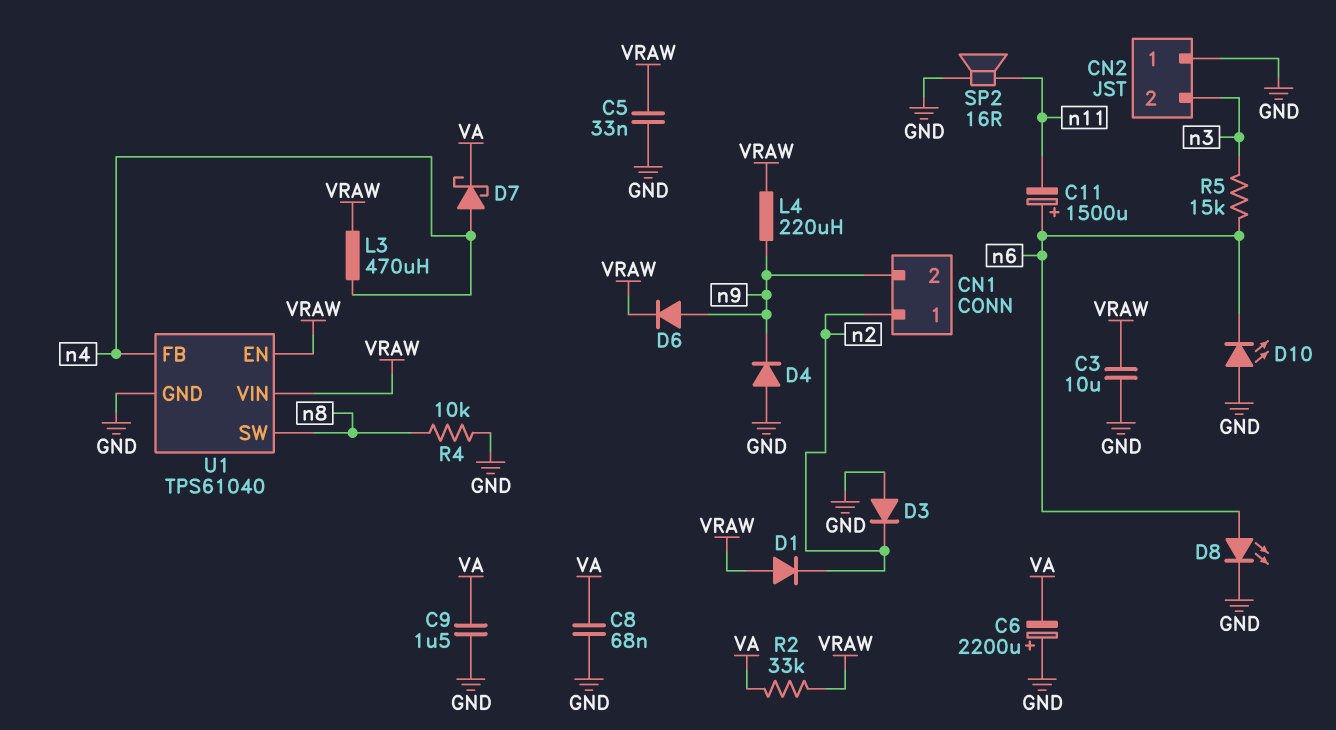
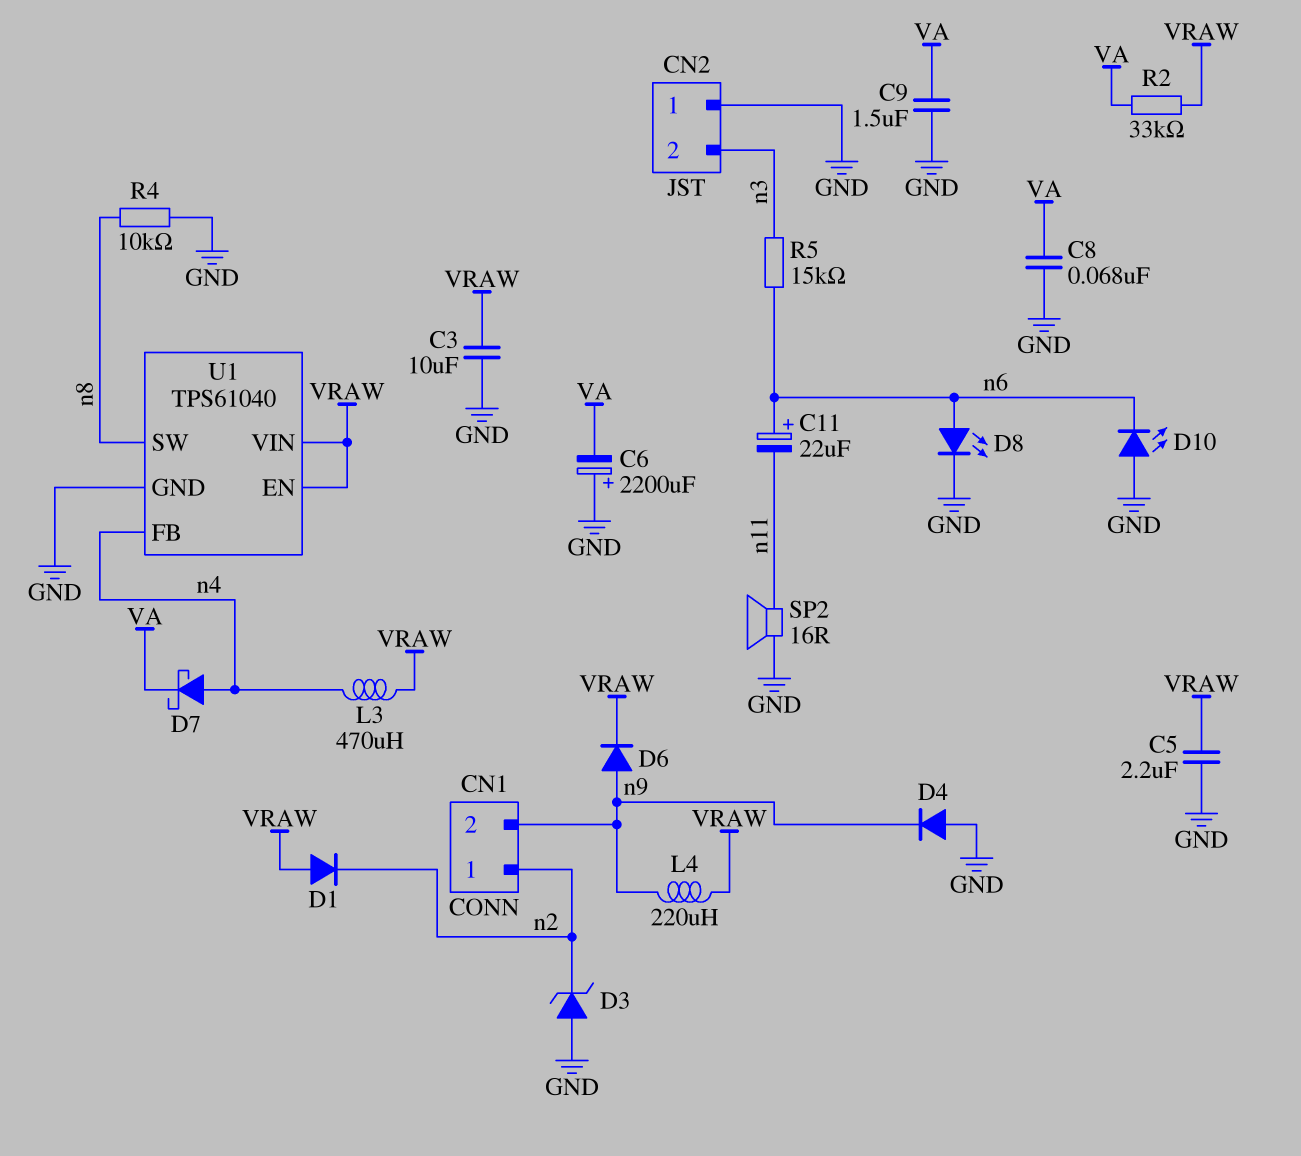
C5: 33nF (GND, VRAW) -> 2.2uF (GND, VRAW)
C11: 1500uF (plus n6, minus n11) -> 22uF (plus n6, minus n11)
D3: diode (A GND, K n2) -> zener (A GND, K n2)

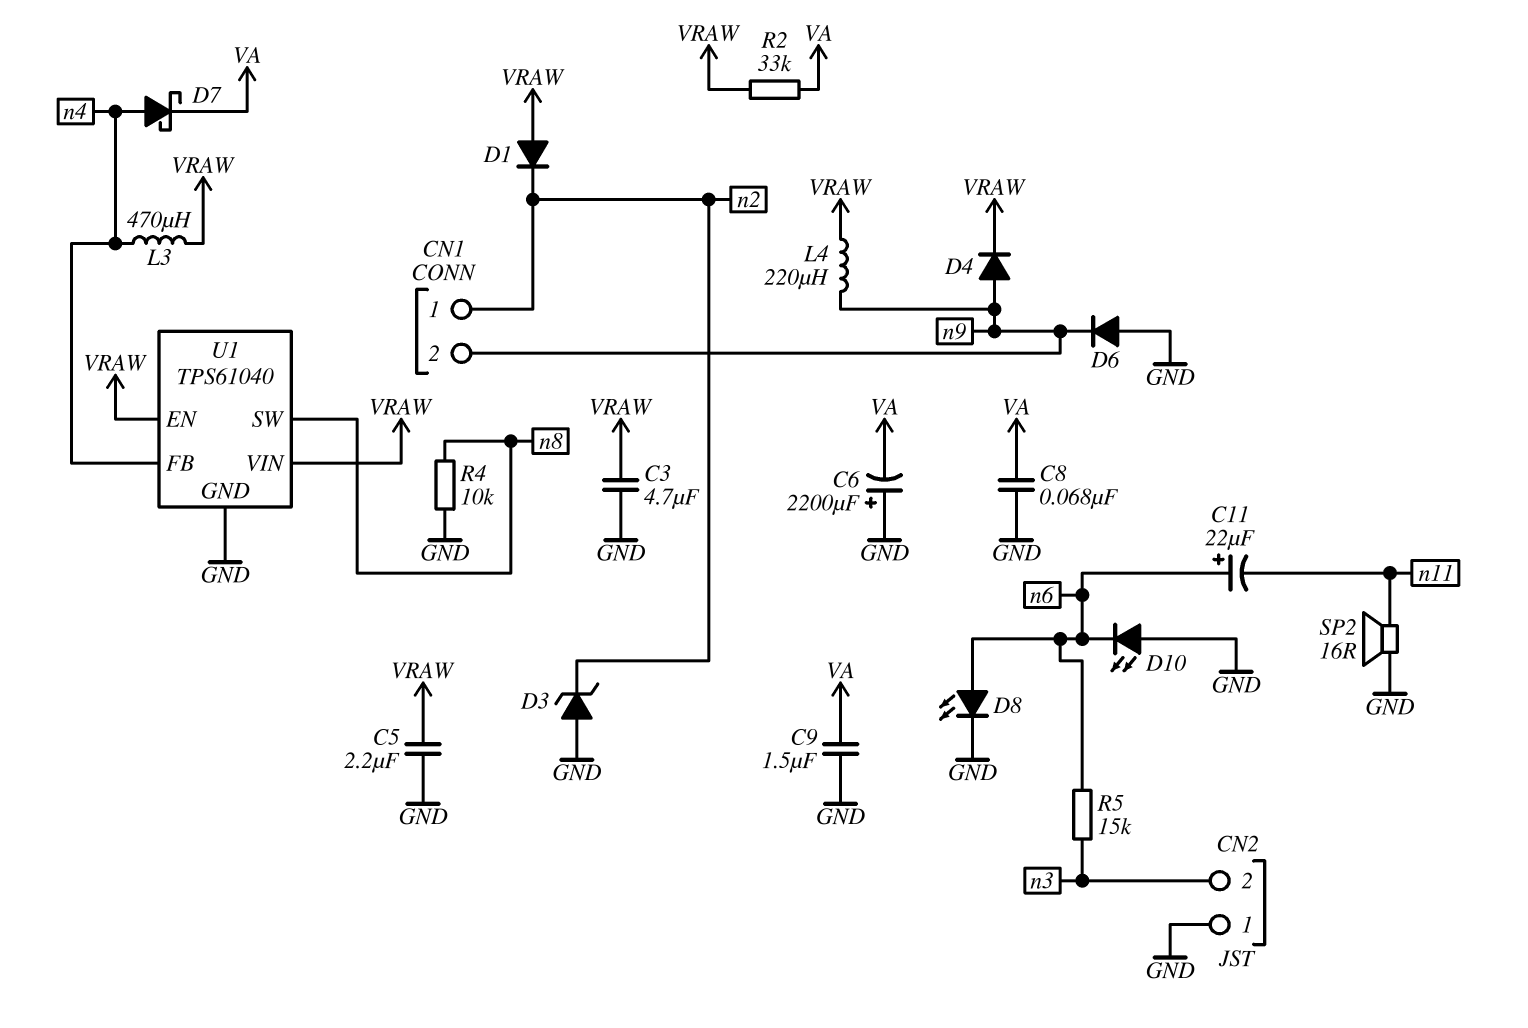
C3: 10uF (GND, VRAW) -> 4.7uF (GND, VRAW)
D4: diode (A GND, K n9) -> diode (A n9, K VRAW)
D6: diode (A n9, K VRAW) -> diode (A GND, K n9)

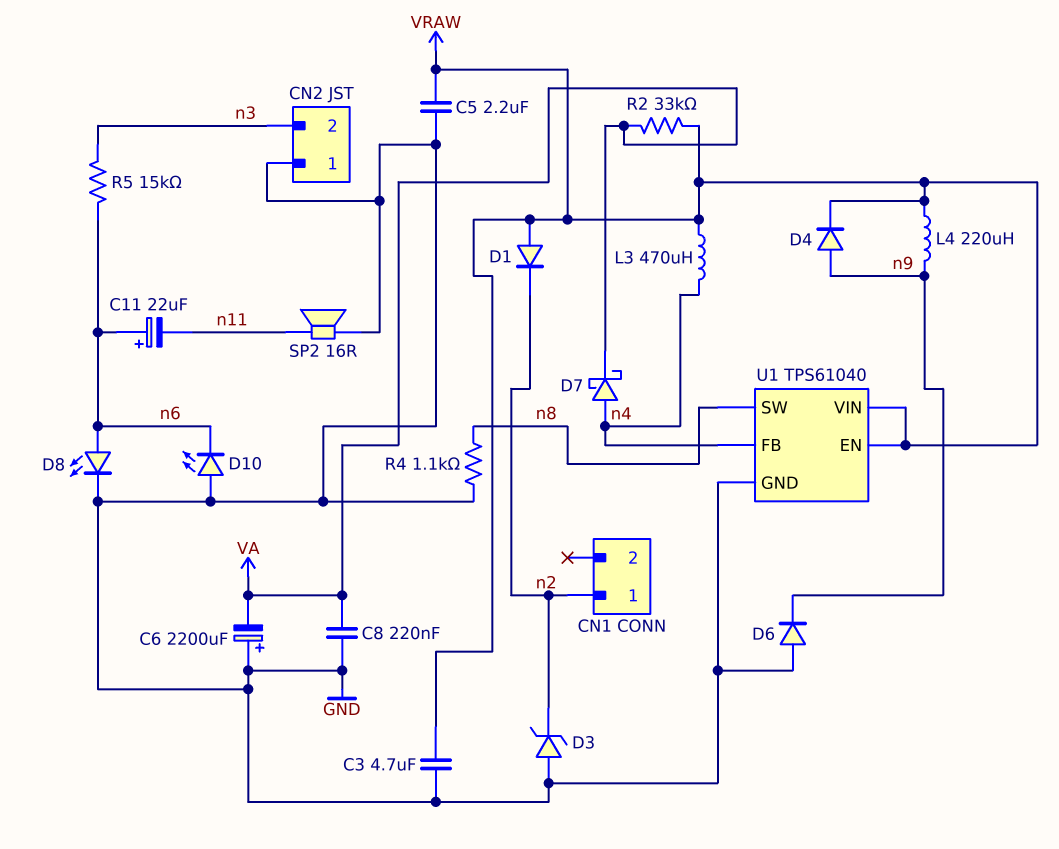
C8: 68nF (GND, VA) -> 220nF (GND, VA)
C9: 1.5uF (GND, VA) -> none
CN1 pin 2: n9 -> none
R4: 10k (GND, n8) -> 1.1k (GND, n8)

